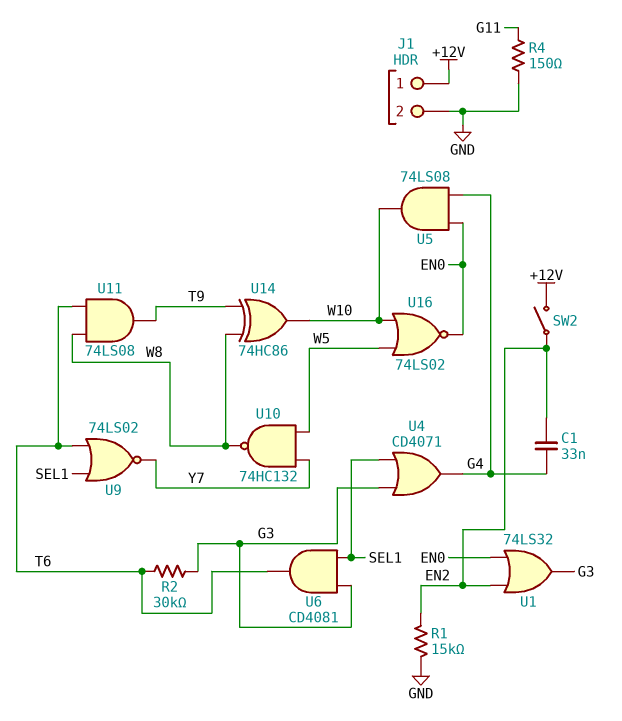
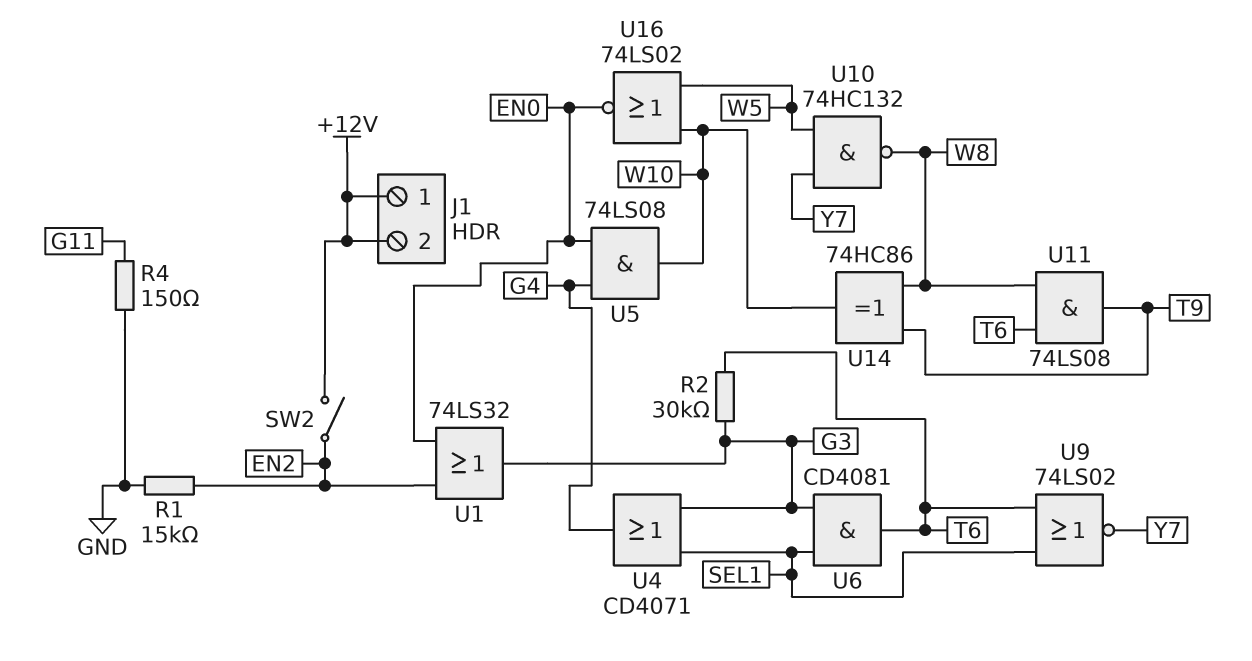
C1: 33nF (EN2, G4) -> none
J1 pin 2: GND -> +12V

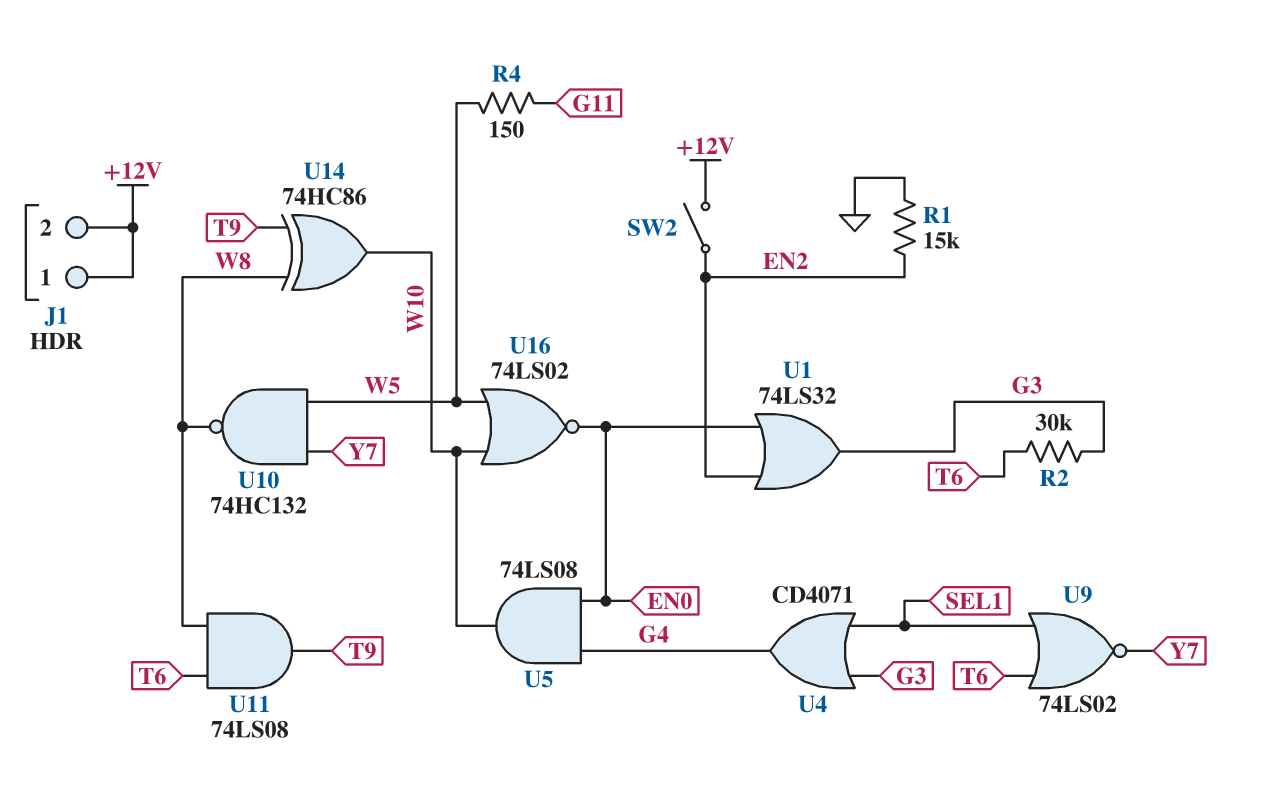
R4: 150 (G11, GND) -> 150 (G11, W5)
U6: AND CD4081 (in G3, in SEL1, out T6) -> none

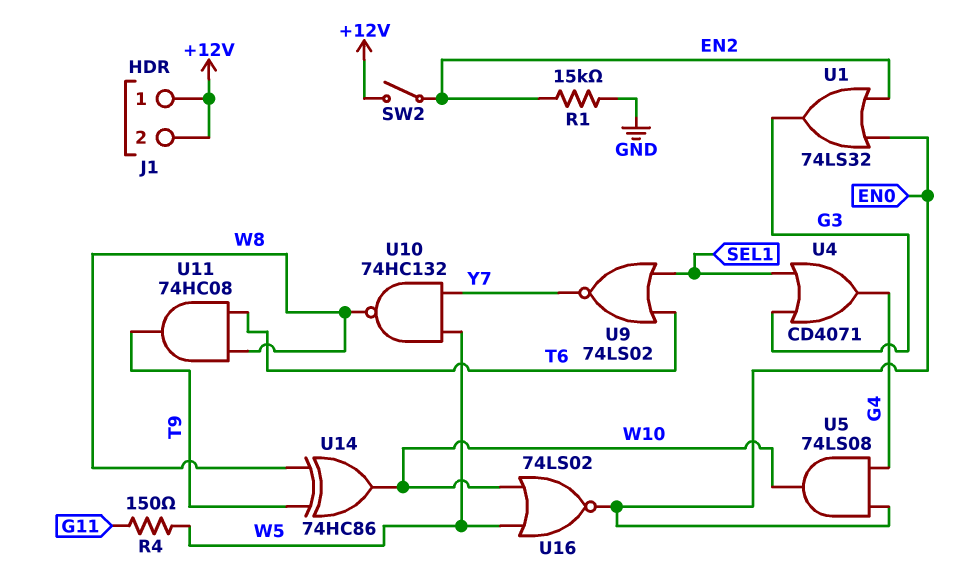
R2: 30k (G3, T6) -> none
U11: AND 74LS08 (in T6, in W8, out T9) -> AND 74HC08 (in T6, in W8, out T9)

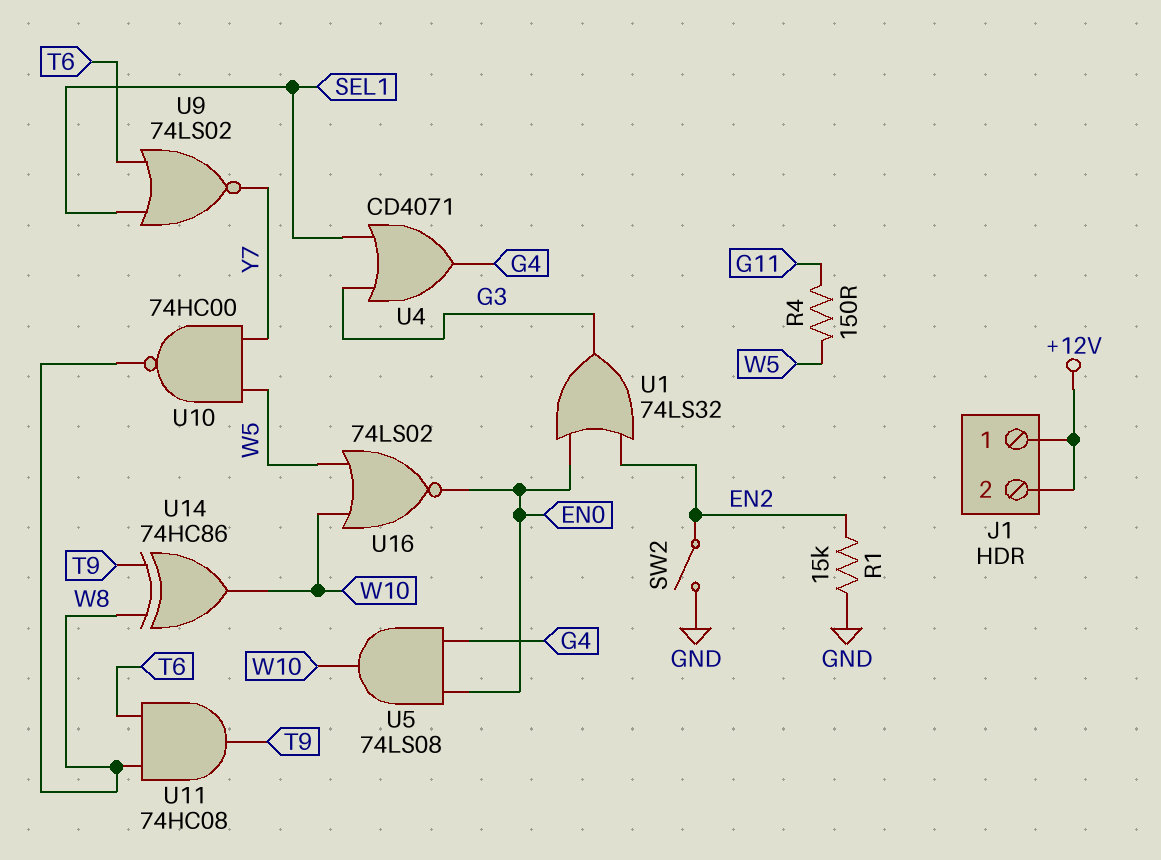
SW2: switch (+12V, EN2) -> switch (EN2, GND)
U10: NAND 74HC132 (in W5, in Y7, out W8) -> NAND 74HC00 (in W5, in Y7, out W8)

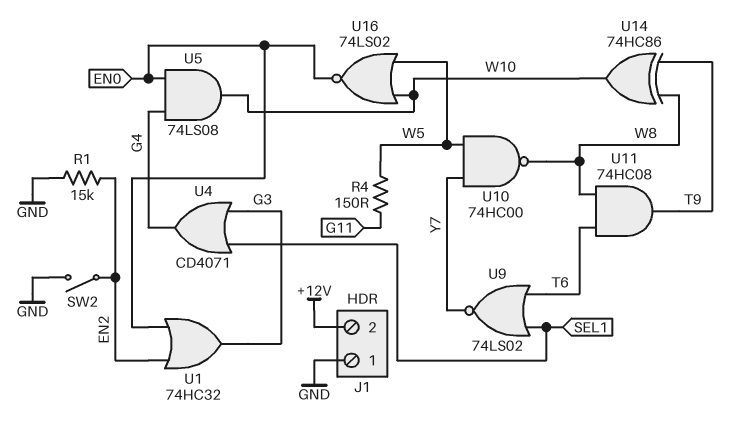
J1 pin 1: +12V -> GND
U1: OR 74LS32 (in EN0, in EN2, out G3) -> OR 74HC32 (in EN0, in EN2, out G3)

